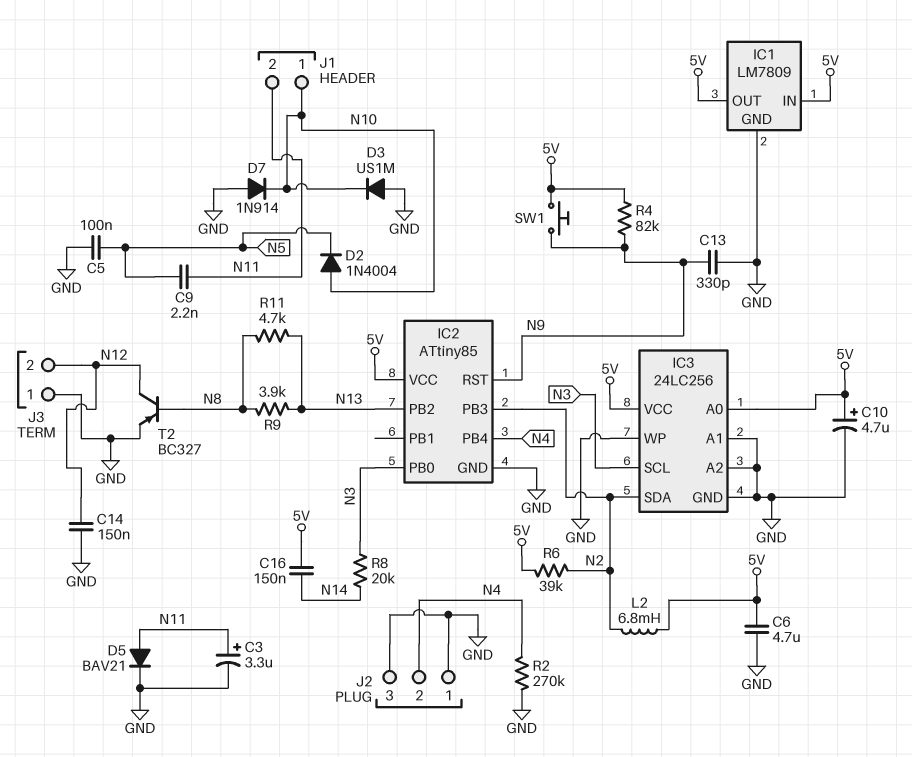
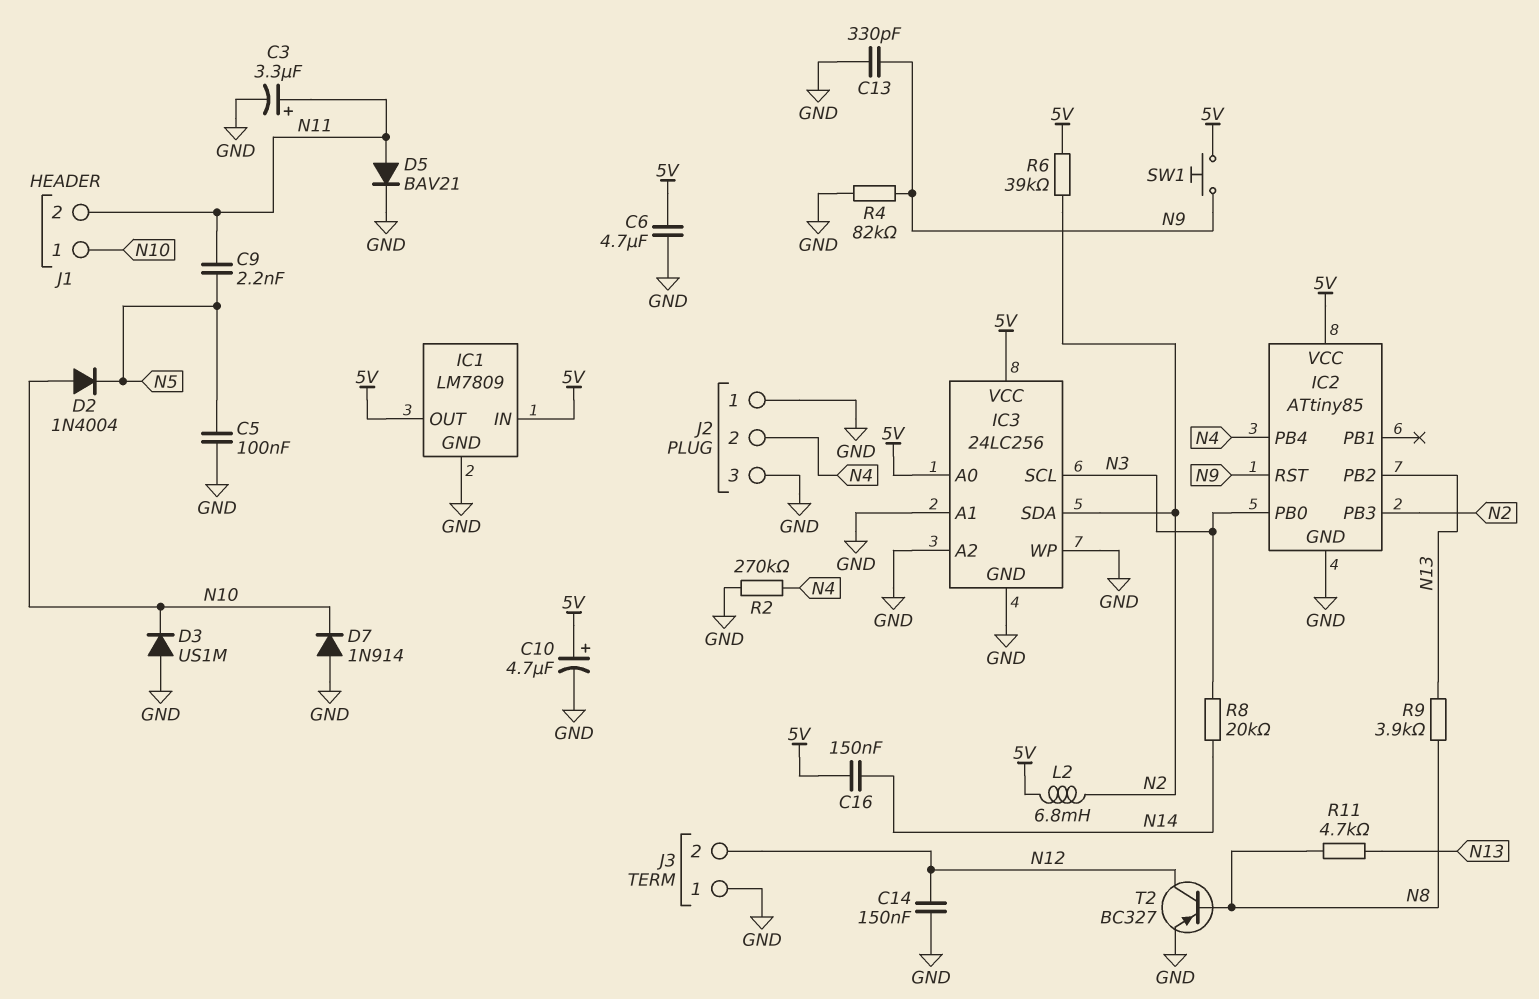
R4: 82k (5V, N9) -> 82k (GND, N9)

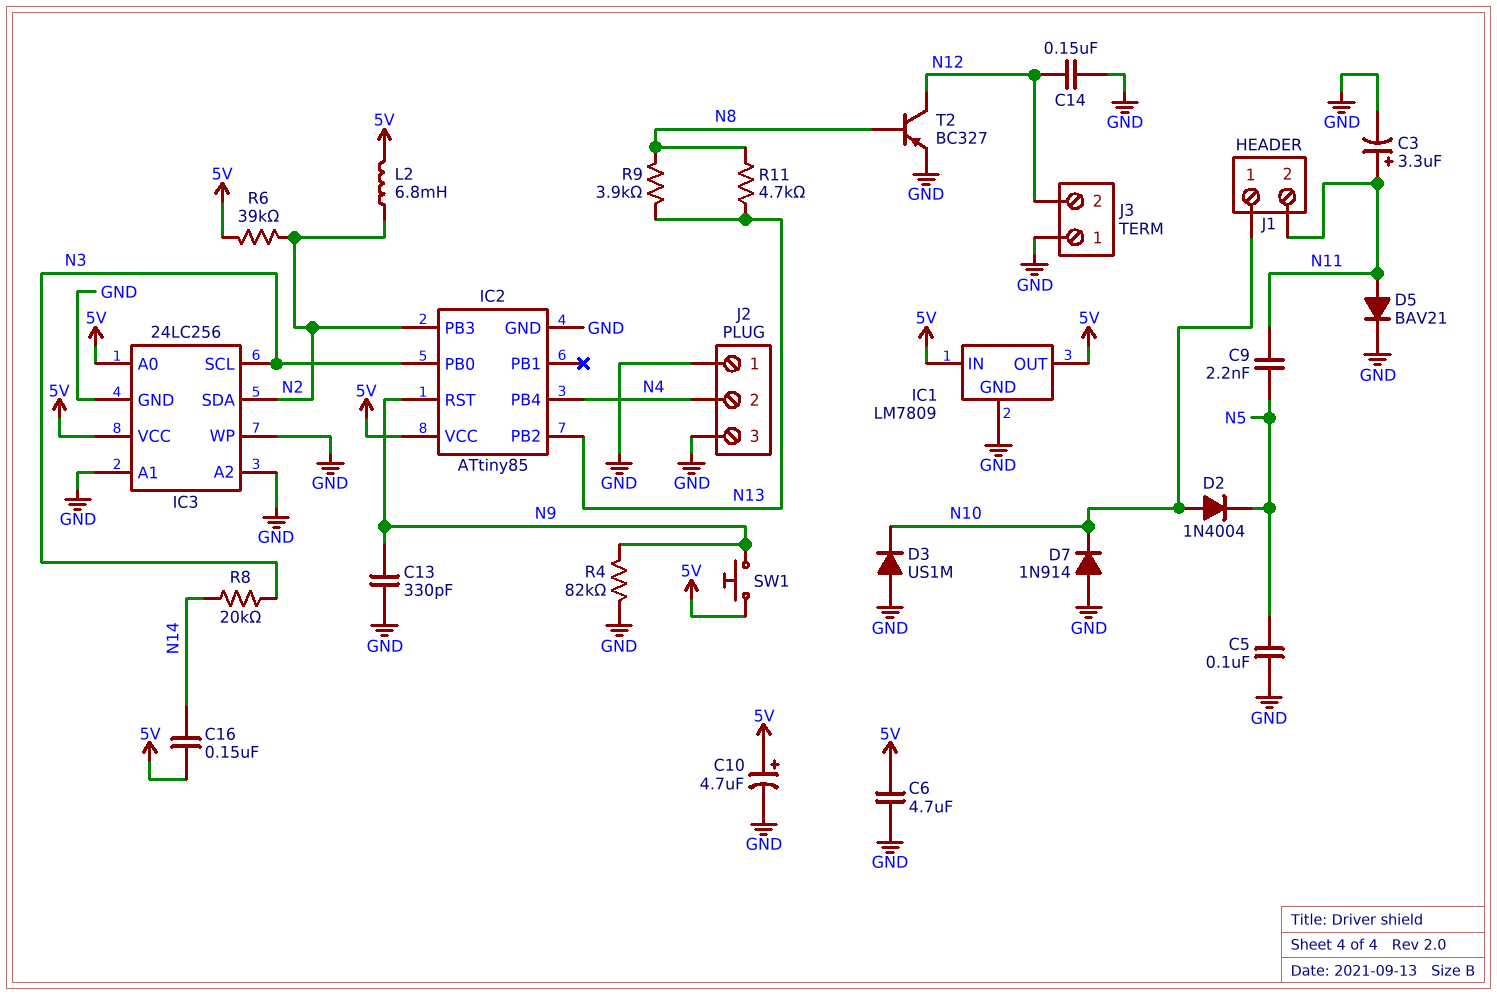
R2: 270k (GND, N4) -> none

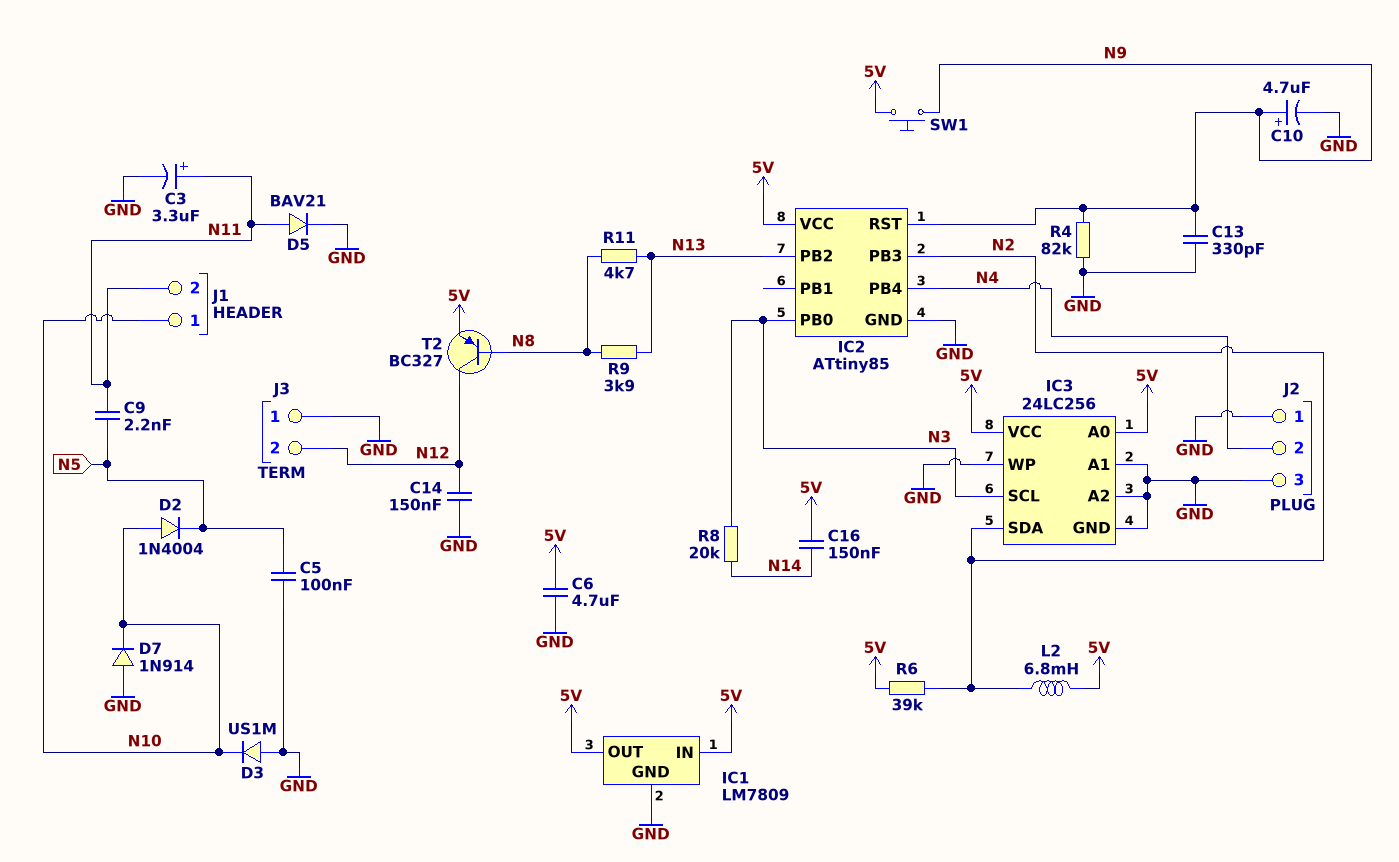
C10: 4.7uF (plus 5V, minus GND) -> 4.7uF (plus N9, minus GND)
T2: PNP BC327 (B N8, C N12, E GND) -> PNP BC327 (B N8, C N12, E 5V)

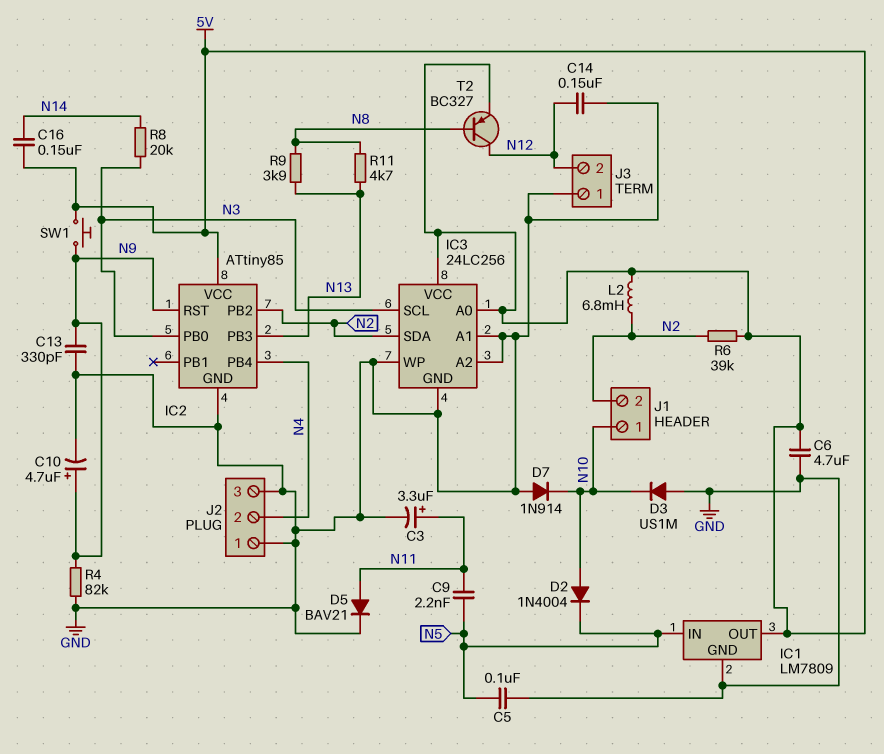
IC1 pin IN: 5V -> N5
IC2 pin PB2: N13 -> N2
IC2 pin PB3: N2 -> N13
J1 pin 2: N11 -> N2

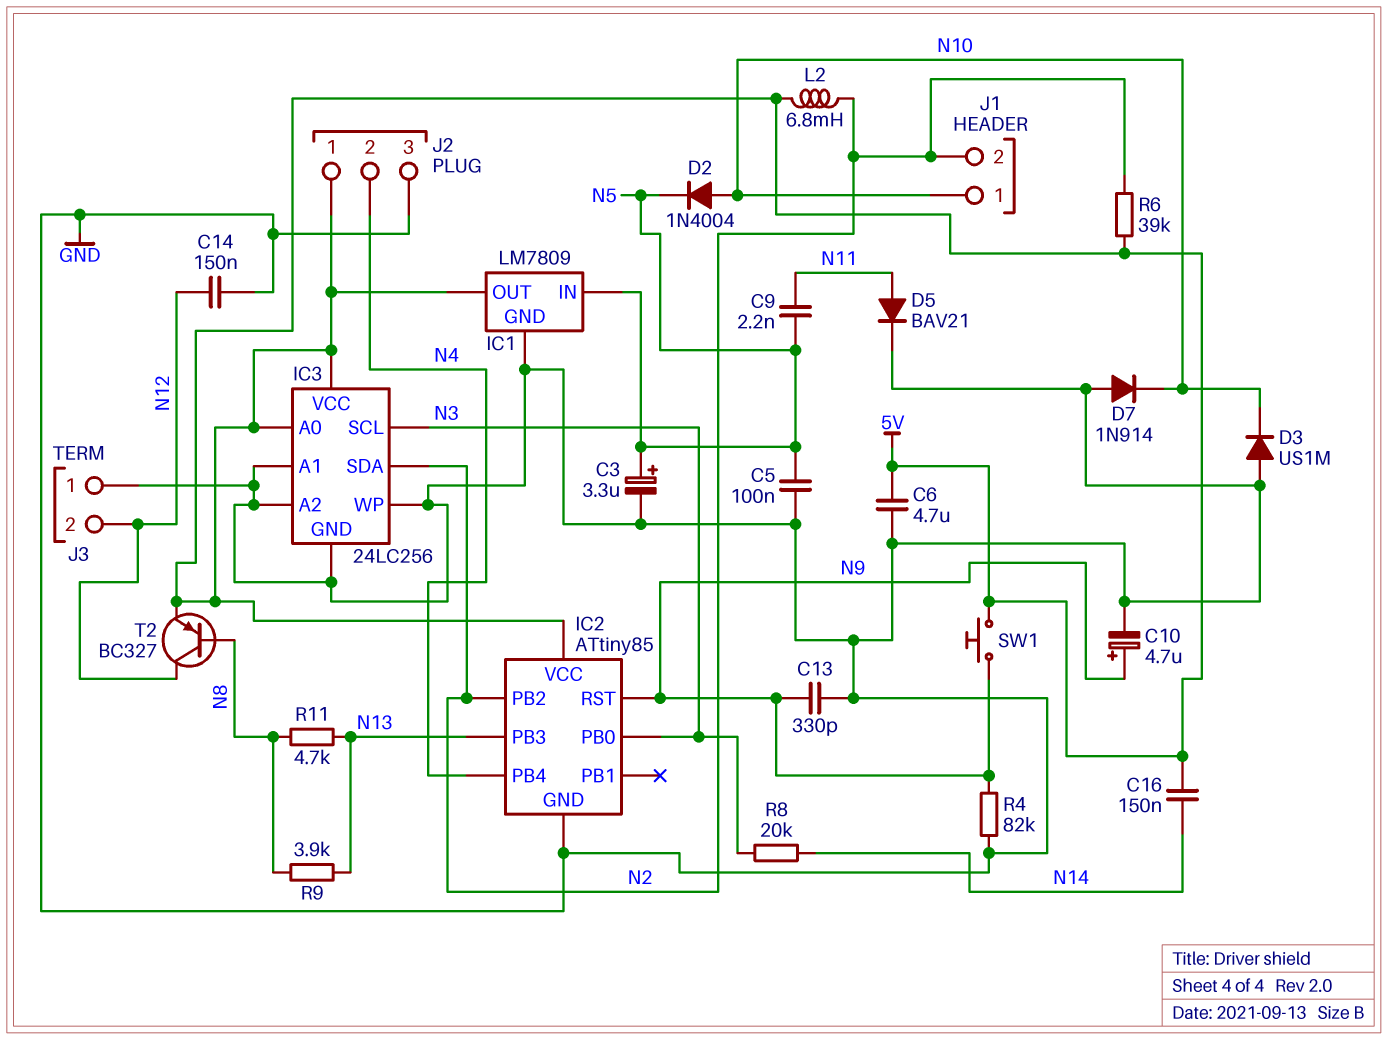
C3: 3.3uF (plus N11, minus GND) -> 3.3uF (plus N5, minus GND)
J2 pin 1: GND -> 5V

